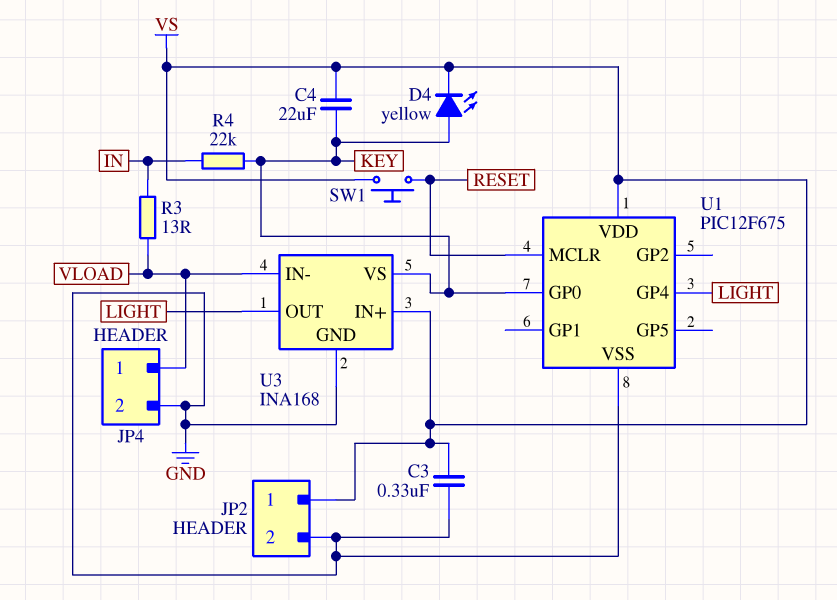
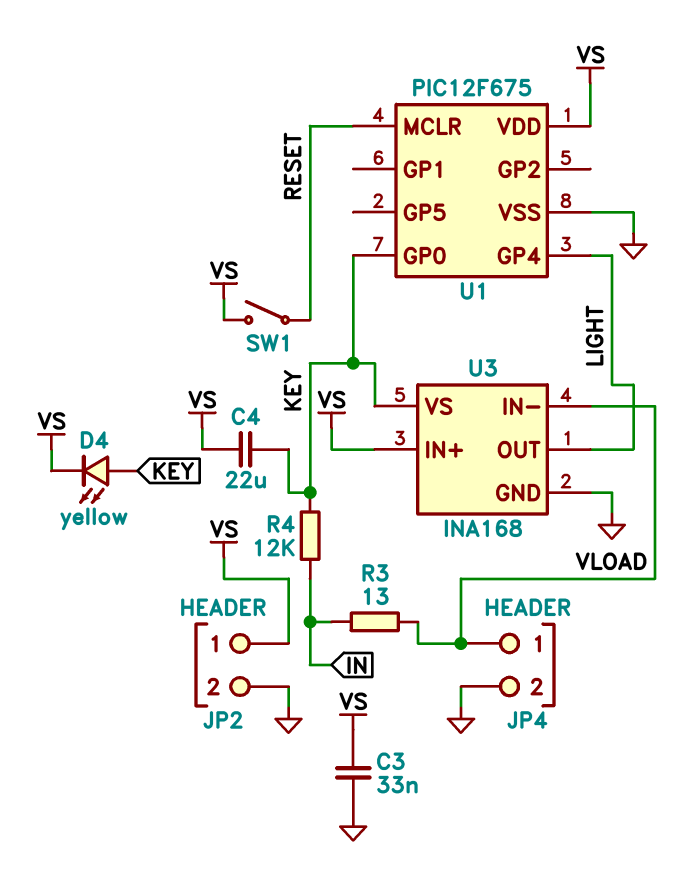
C3: 330nF (GND, VS) -> 33nF (GND, VS)
R4: 22k (IN, KEY) -> 12k (IN, KEY)
SW1: button (RESET, VS) -> switch (RESET, VS)

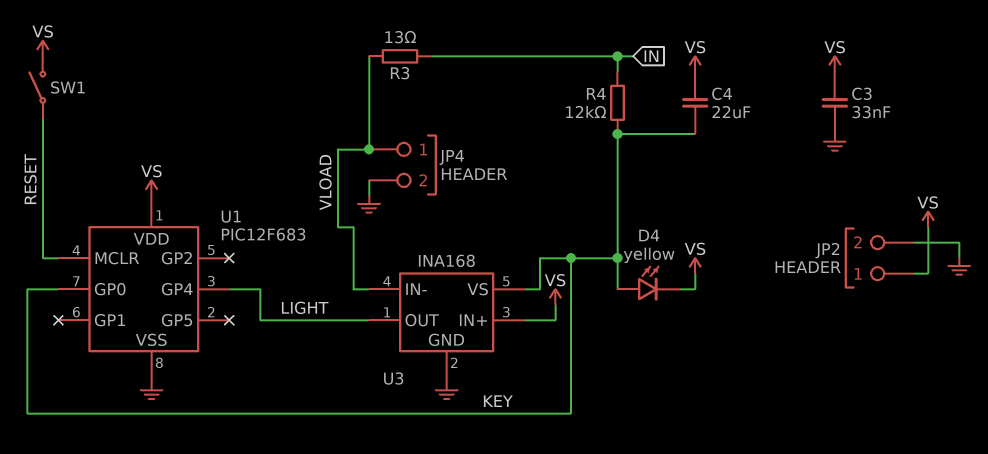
U1: PIC12F675 -> PIC12F683

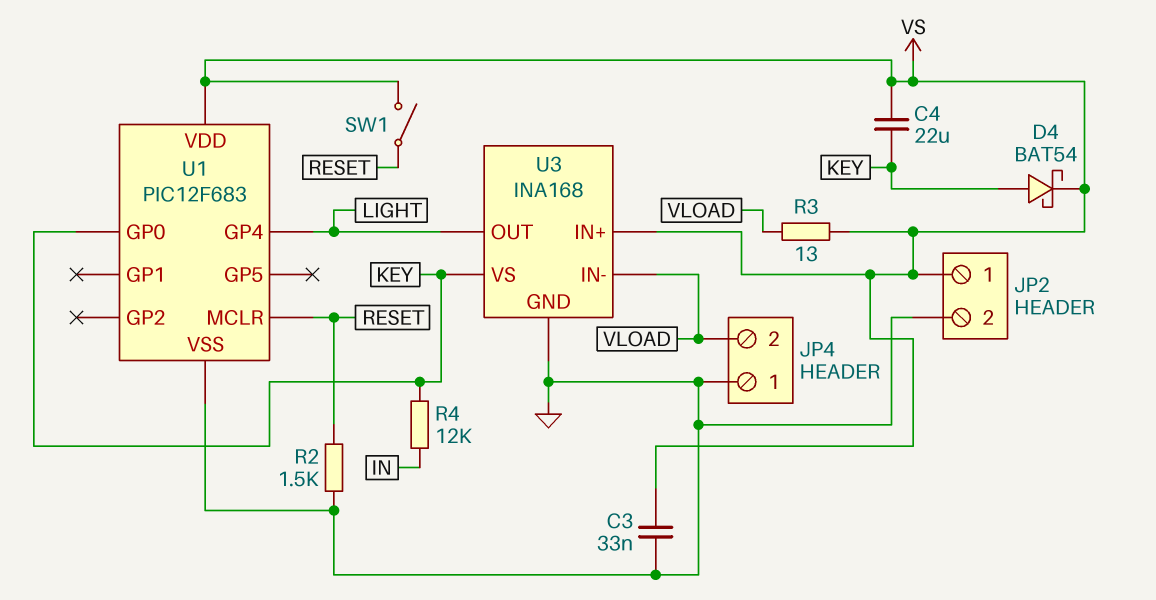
D4: LED yellow (A KEY, K VS) -> schottky BAT54 (A KEY, K VS)
JP4 pin 1: VLOAD -> GND
JP4 pin 2: GND -> VLOAD
R2: none -> 1.5k (GND, RESET)
R3: 13 (IN, VLOAD) -> 13 (VLOAD, VS)

